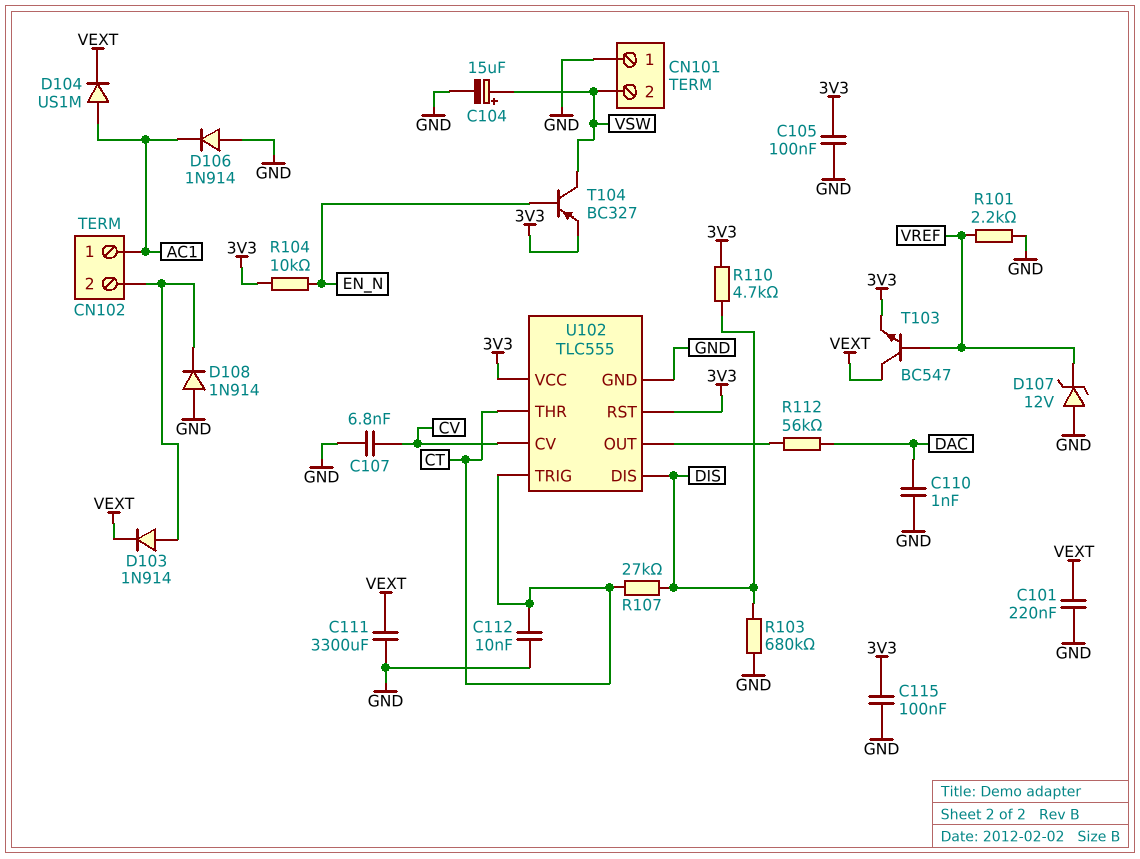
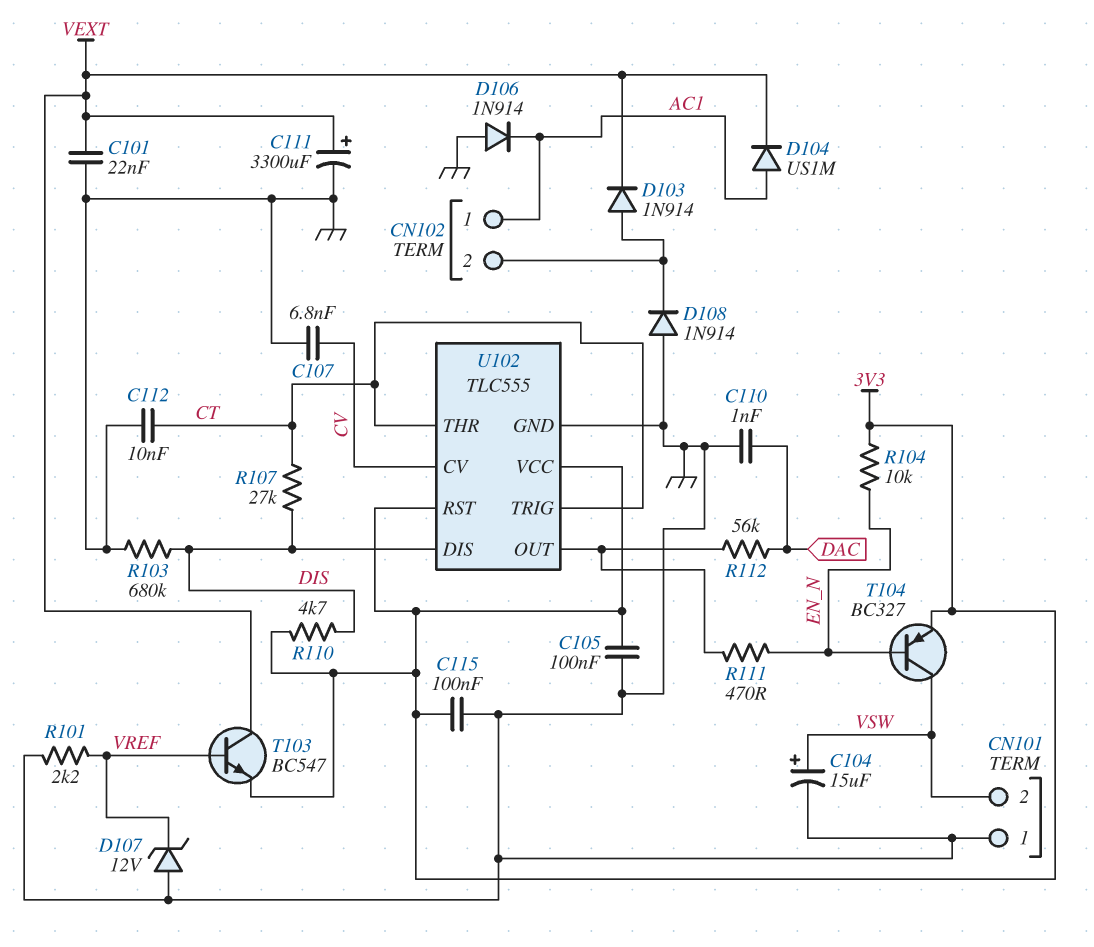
C101: 220nF (GND, VEXT) -> 22nF (GND, VEXT)
C111: 3300uF (GND, VEXT) -> 3300uF (plus VEXT, minus GND)
R111: none -> 470 (EN_N, U102/OUT)

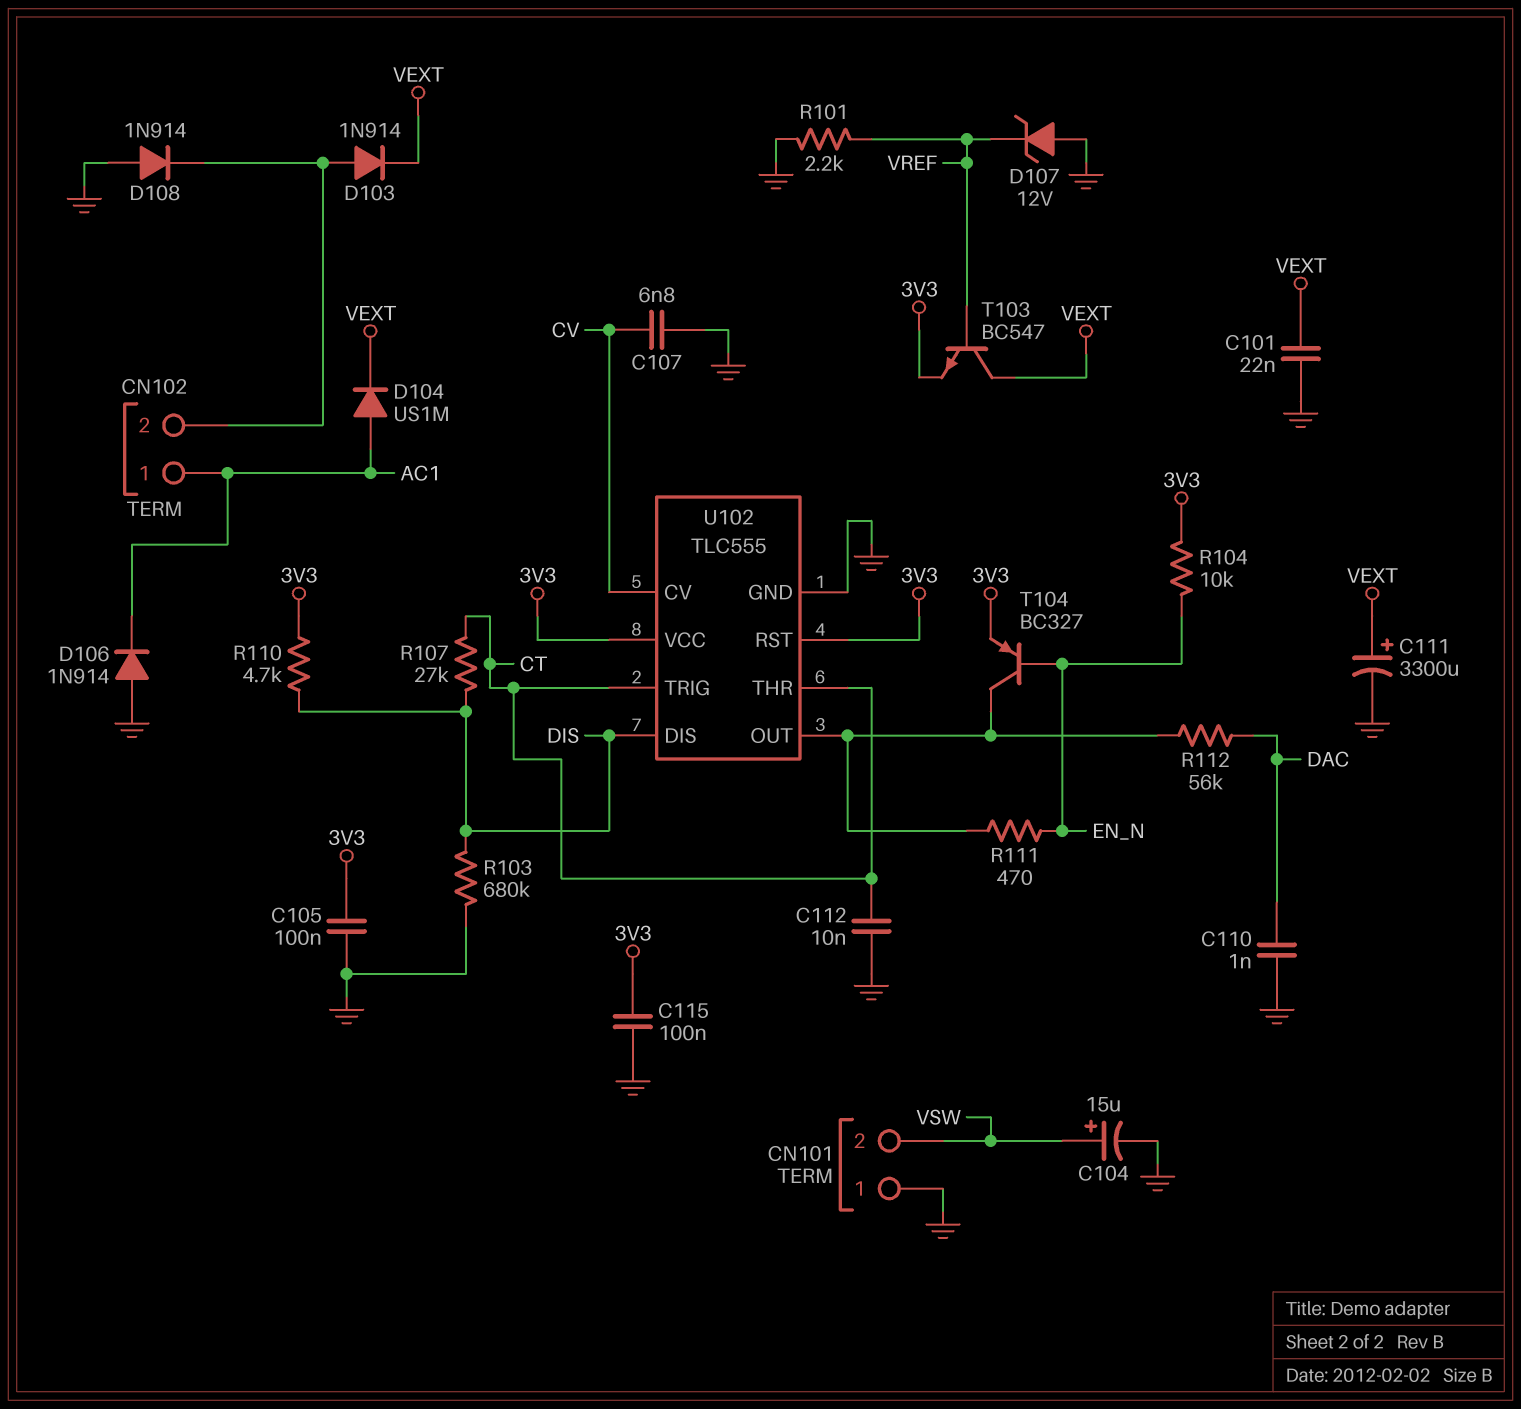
T104: PNP BC327 (B EN_N, C VSW, E 3V3) -> PNP BC327 (B EN_N, C U102/OUT, E 3V3)

